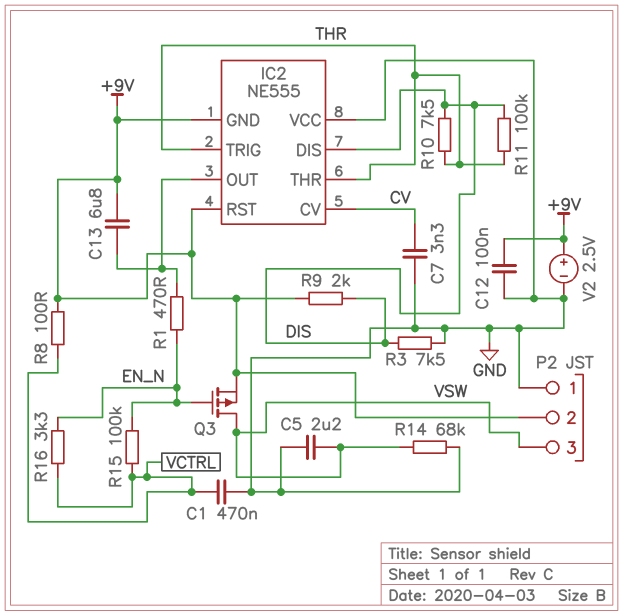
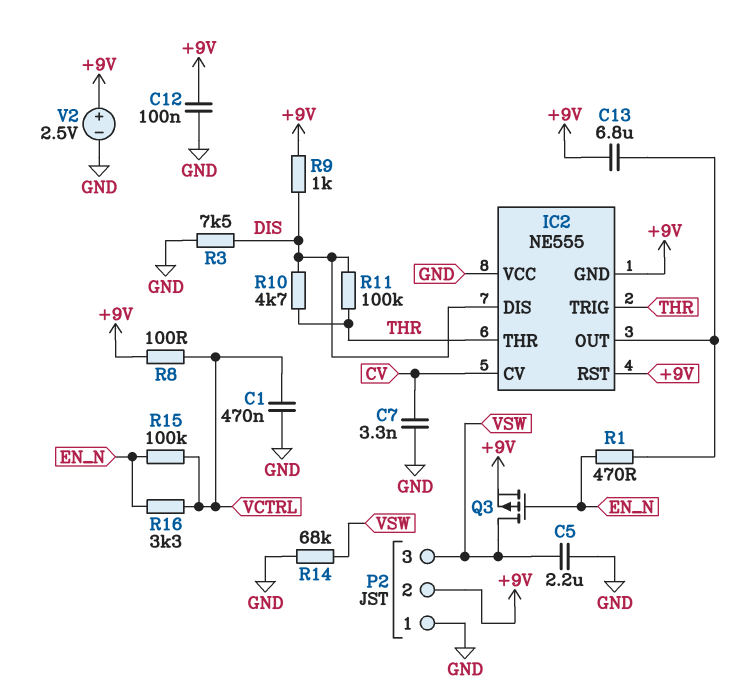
R9: 2k (+9V, DIS) -> 1k (+9V, DIS)
R10: 7.5k (DIS, THR) -> 4.7k (DIS, THR)

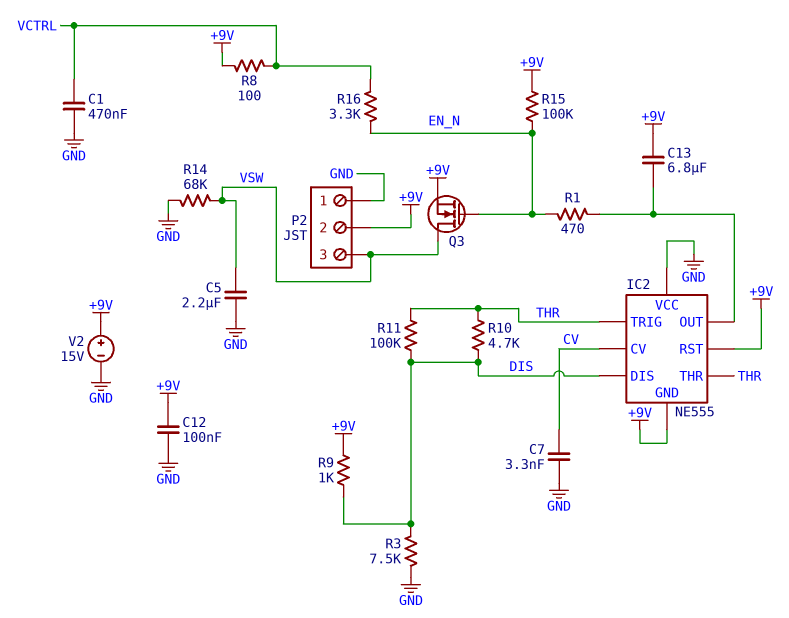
Q3: PMOS (G EN_N, D VSW, S +9V) -> NMOS (G EN_N, D VSW, S +9V)
R15: 100k (EN_N, VCTRL) -> 100k (+9V, EN_N)
V2: 2.5V (plus +9V, minus GND) -> 15V (plus +9V, minus GND)

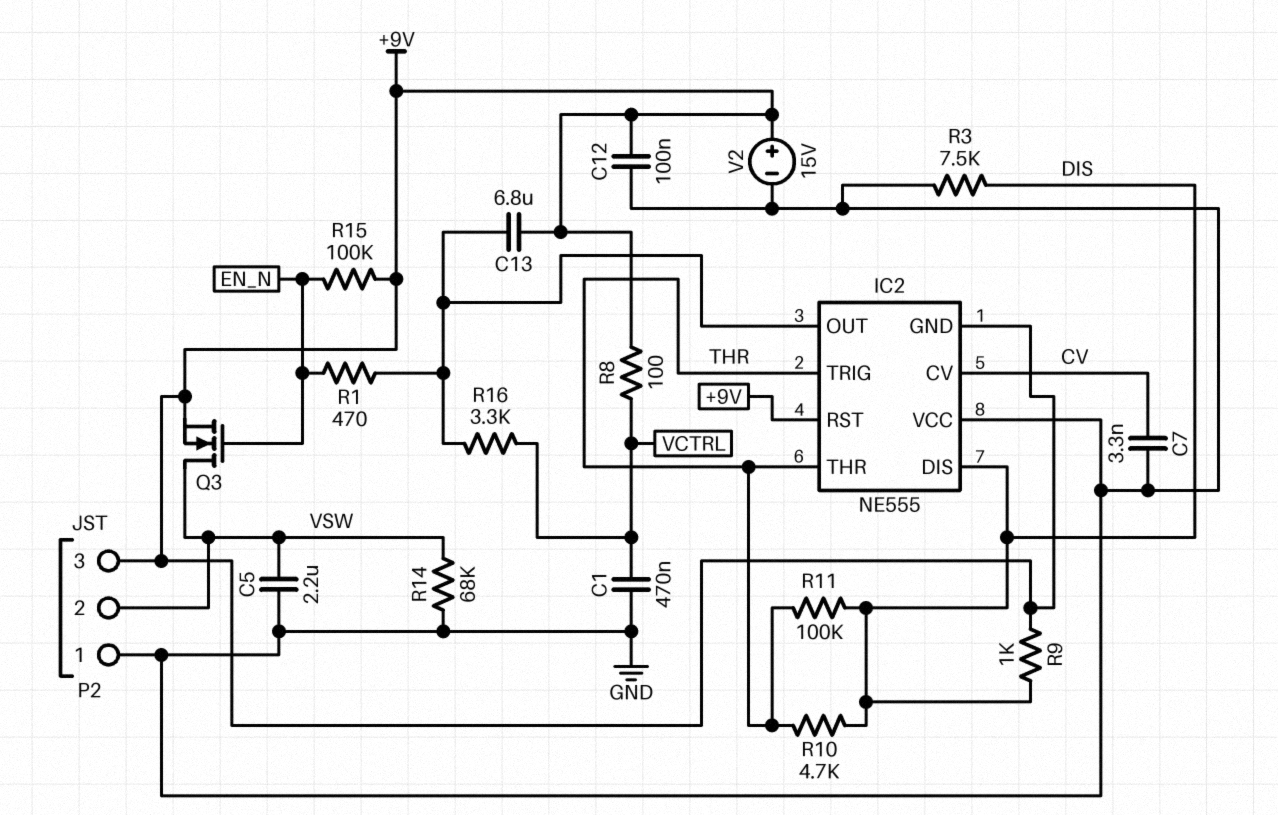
P2 pin 2: +9V -> VSW
P2 pin 3: VSW -> +9V
R16: 3.3k (EN_N, VCTRL) -> 3.3k (IC2/OUT, VCTRL)

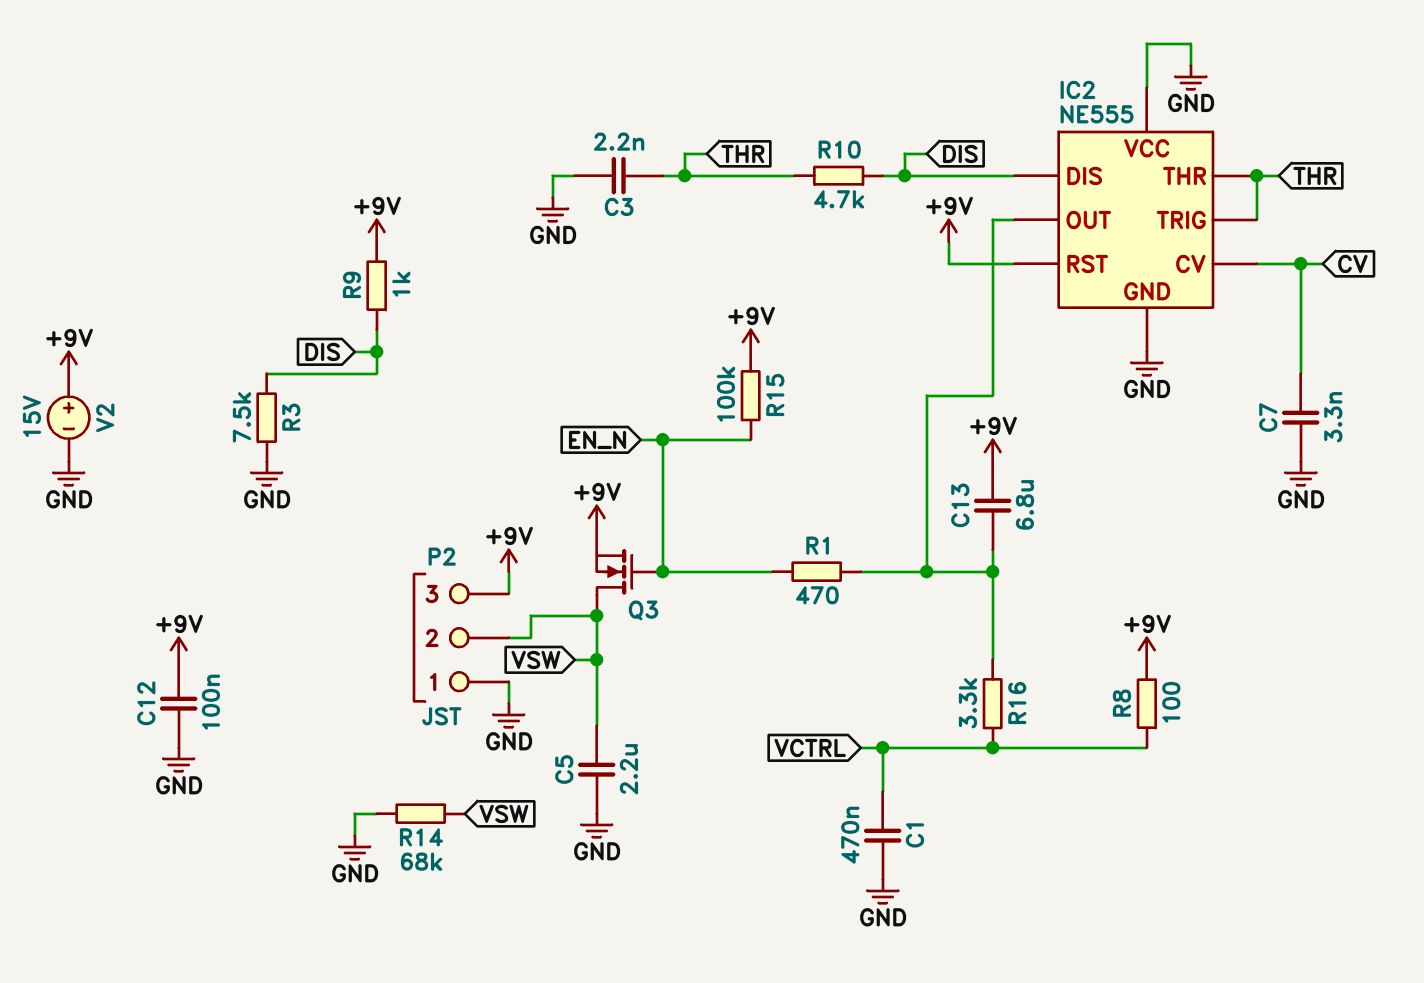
C3: none -> 2.2nF (GND, THR)
IC2 pin GND: +9V -> GND
R11: 100k (DIS, THR) -> none

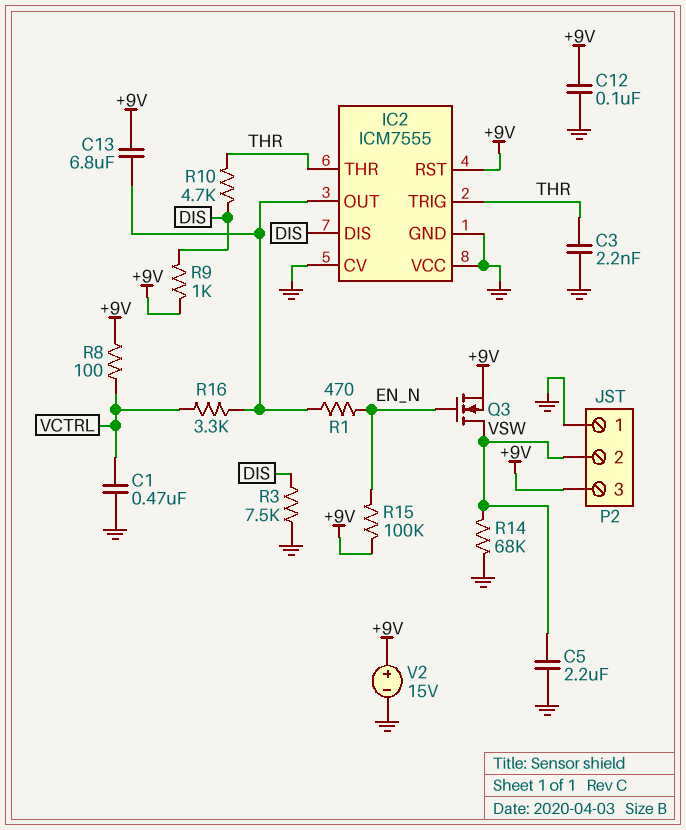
C7: 3.3nF (CV, GND) -> none
IC2: NE555 -> ICM7555
IC2 pin CV: CV -> GND

